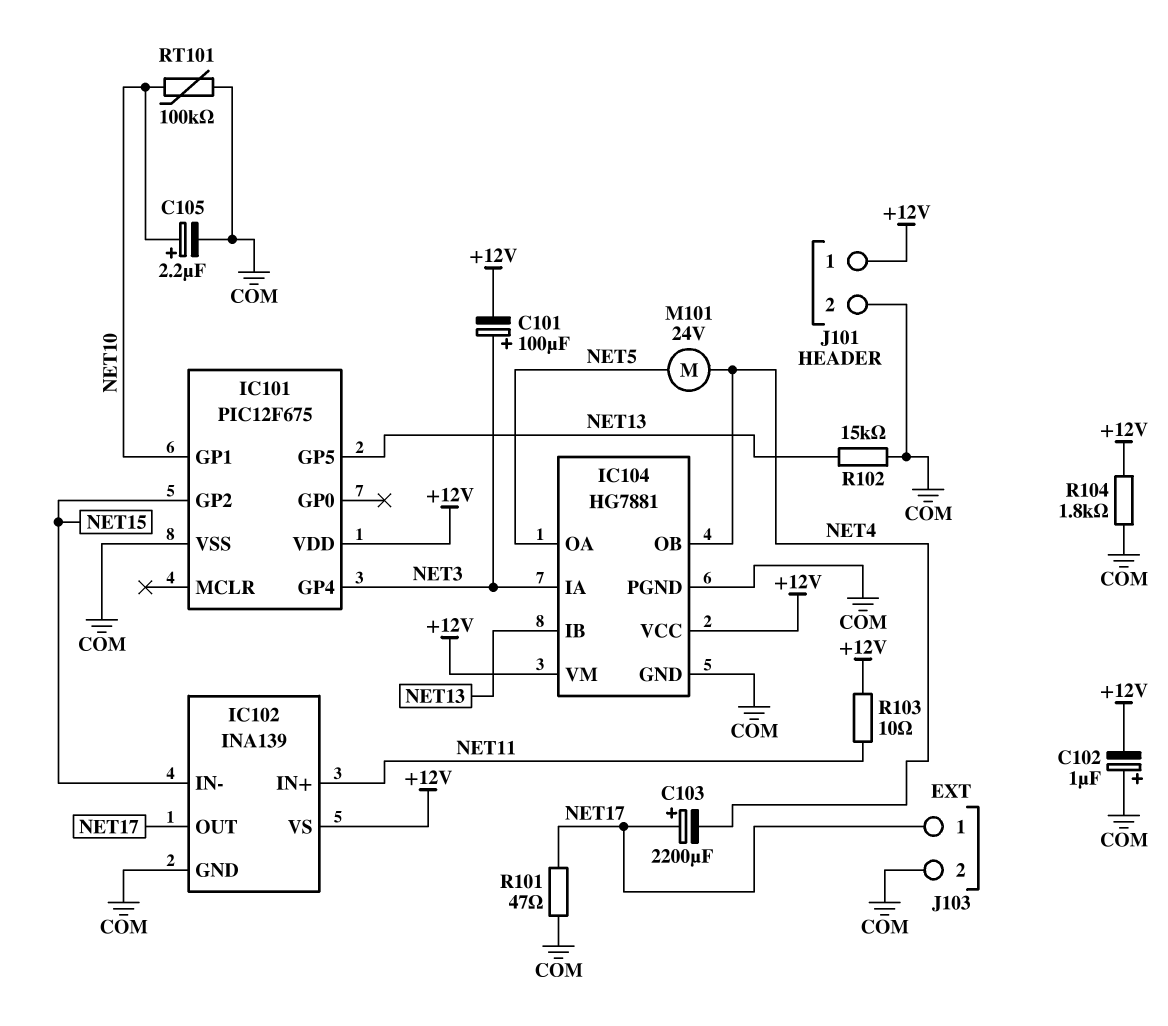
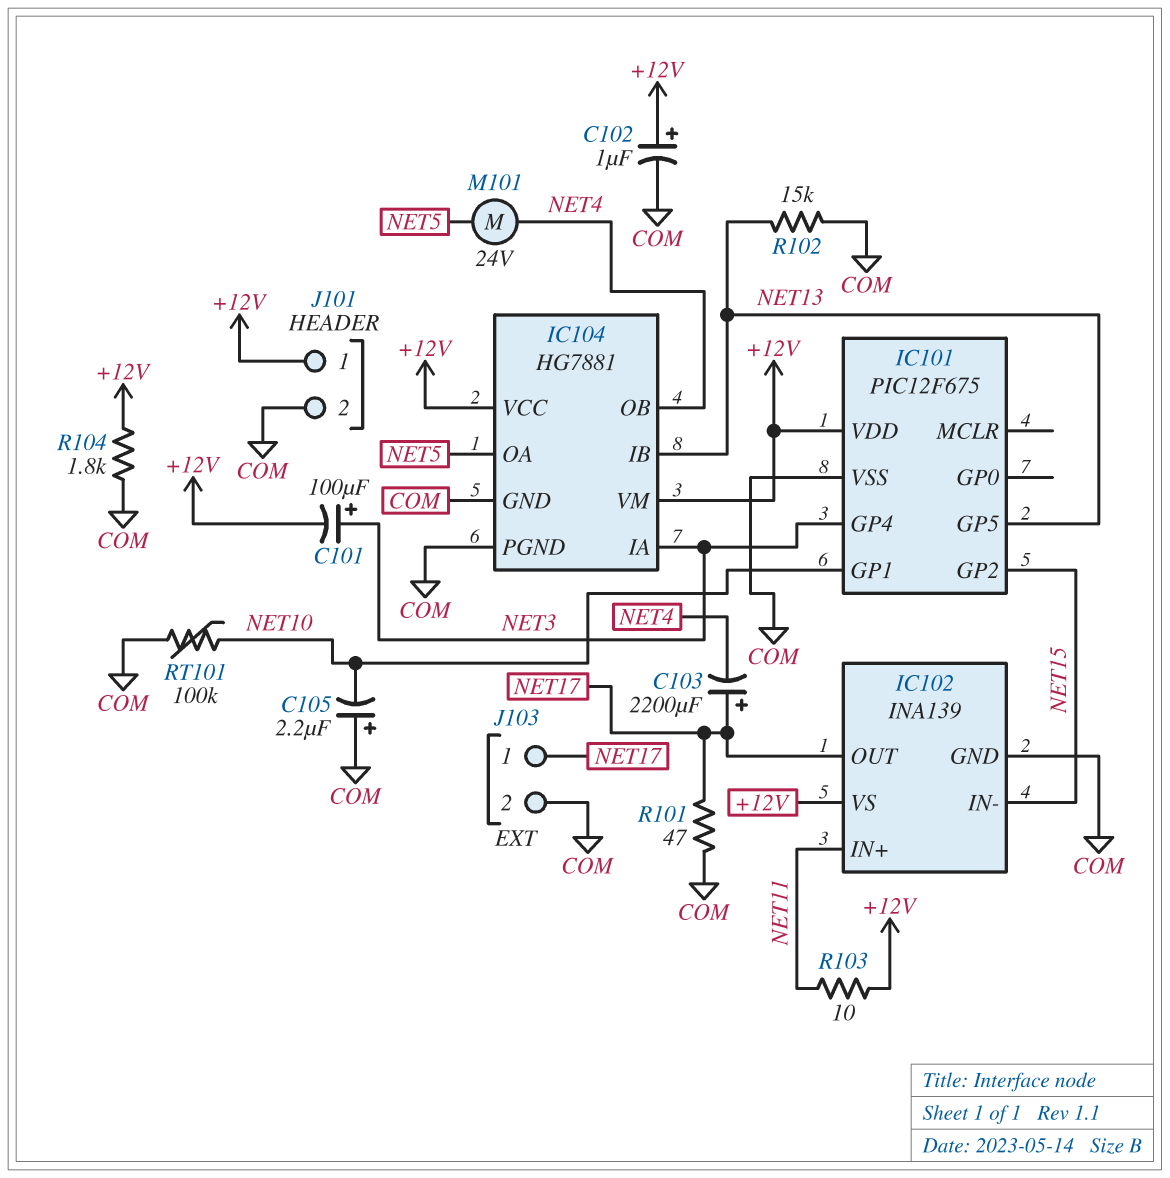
C102: 1uF (plus COM, minus +12V) -> 1uF (plus +12V, minus COM)
C105: 2.2uF (plus NET10, minus COM) -> 2.2uF (plus COM, minus NET10)

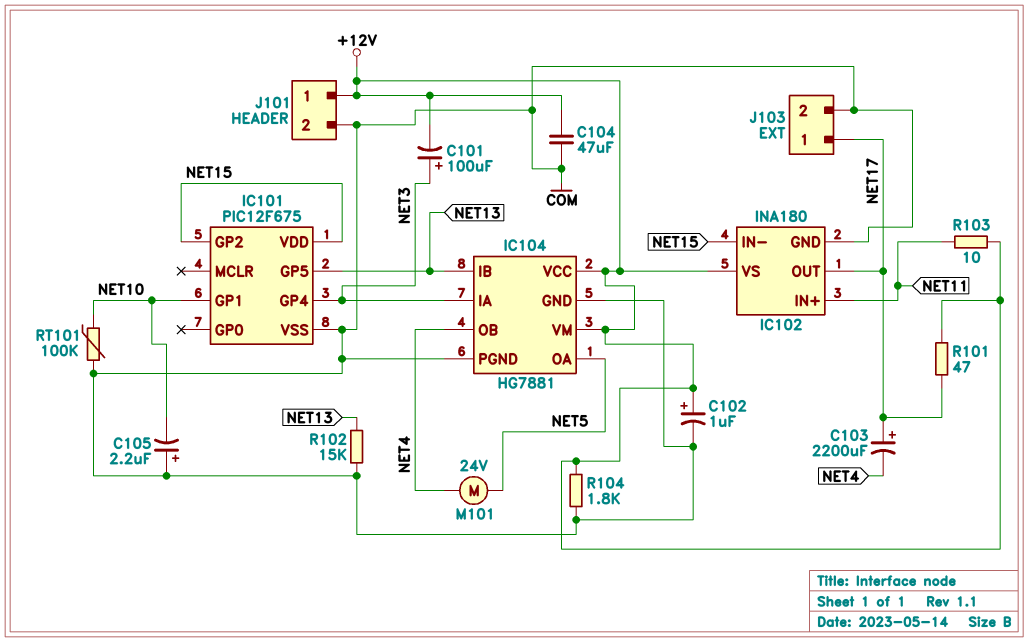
C104: none -> 47uF (+12V, COM)
IC101 pin VDD: +12V -> NET15
IC102: INA139 -> INA180
R101: 47 (COM, NET17) -> 47 (+12V, NET17)

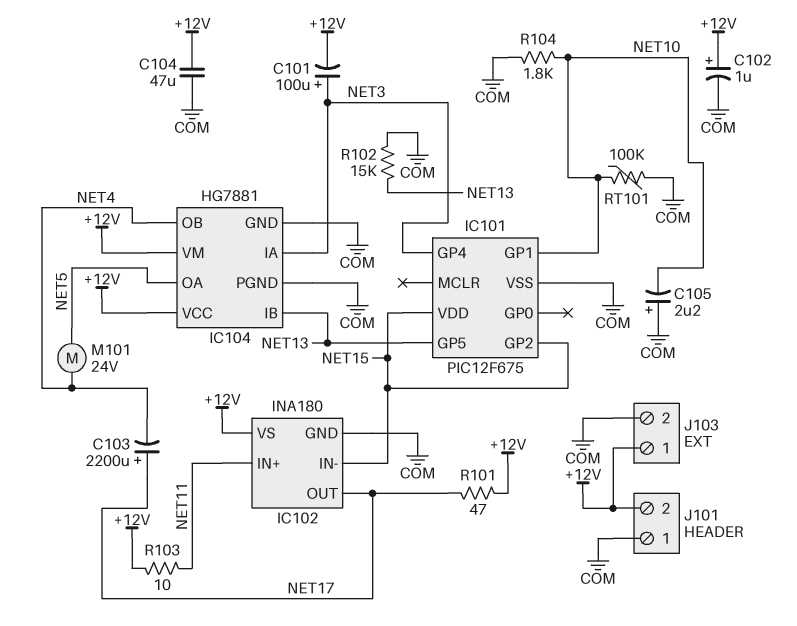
J101 pin 1: +12V -> COM
J101 pin 2: COM -> +12V
J103 pin 1: NET17 -> +12V
R104: 1.8k (+12V, COM) -> 1.8k (COM, NET10)

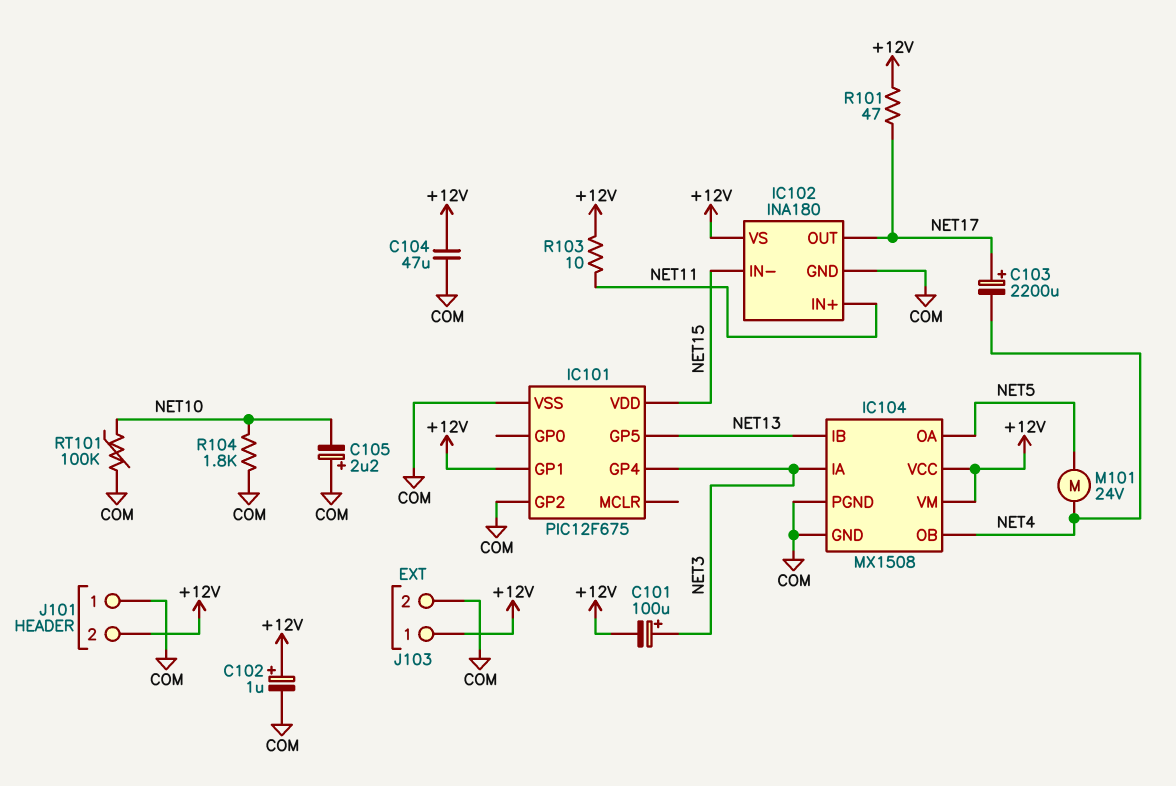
IC101 pin GP1: NET10 -> +12V
IC101 pin GP2: NET15 -> COM
IC104: HG7881 -> MX1508
R102: 15k (COM, NET13) -> none

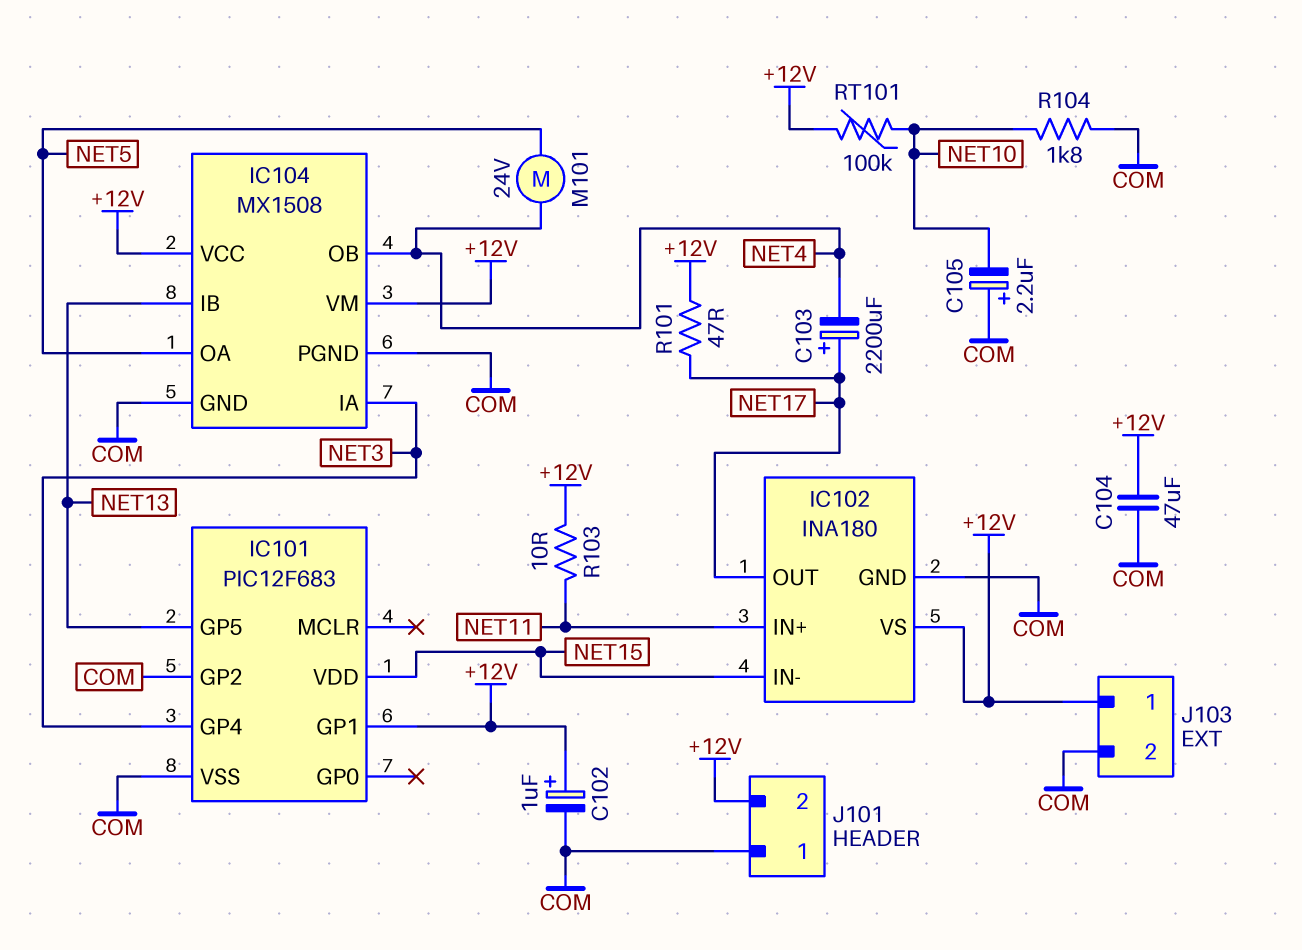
C101: 100uF (plus NET3, minus +12V) -> none
IC101: PIC12F675 -> PIC12F683
RT101: 100k (COM, NET10) -> 100k (+12V, NET10)

